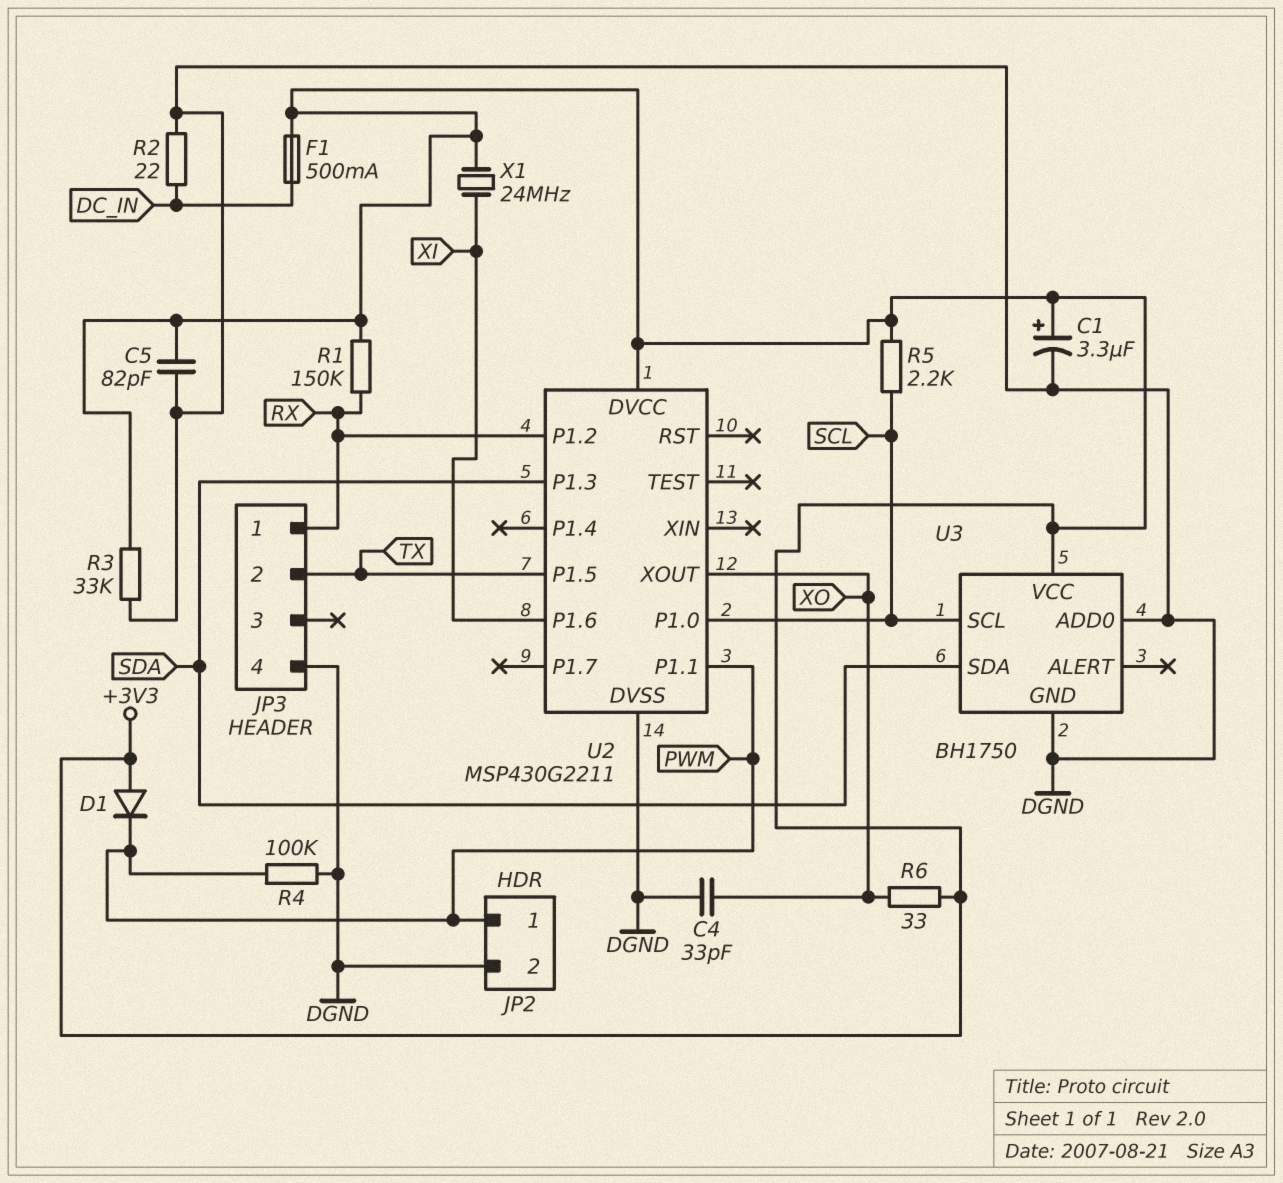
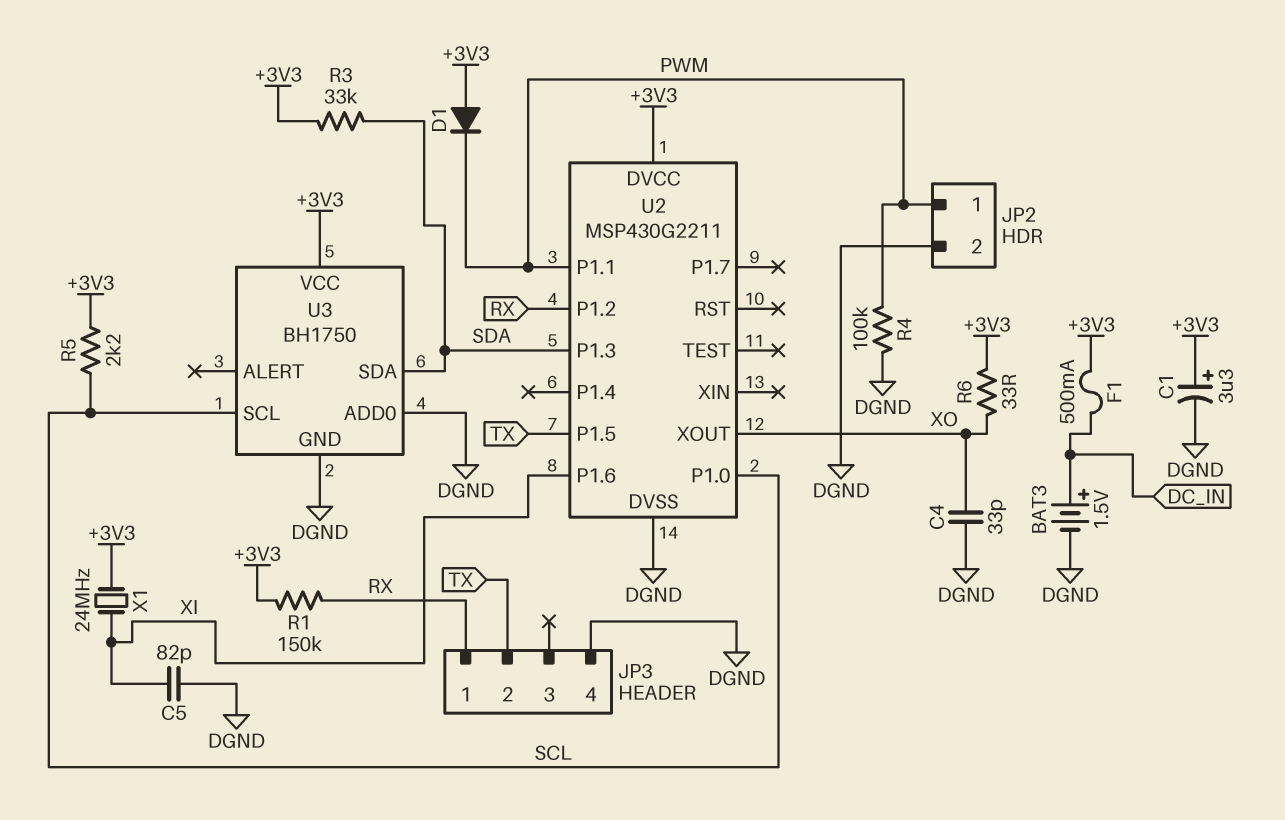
BAT3: none -> 1.5V (plus DC_IN, minus DGND)
C5: 82pF (+3V3, DGND) -> 82pF (DGND, XI)
R2: 22 (DC_IN, DGND) -> none
R3: 33k (+3V3, DGND) -> 33k (+3V3, SDA)

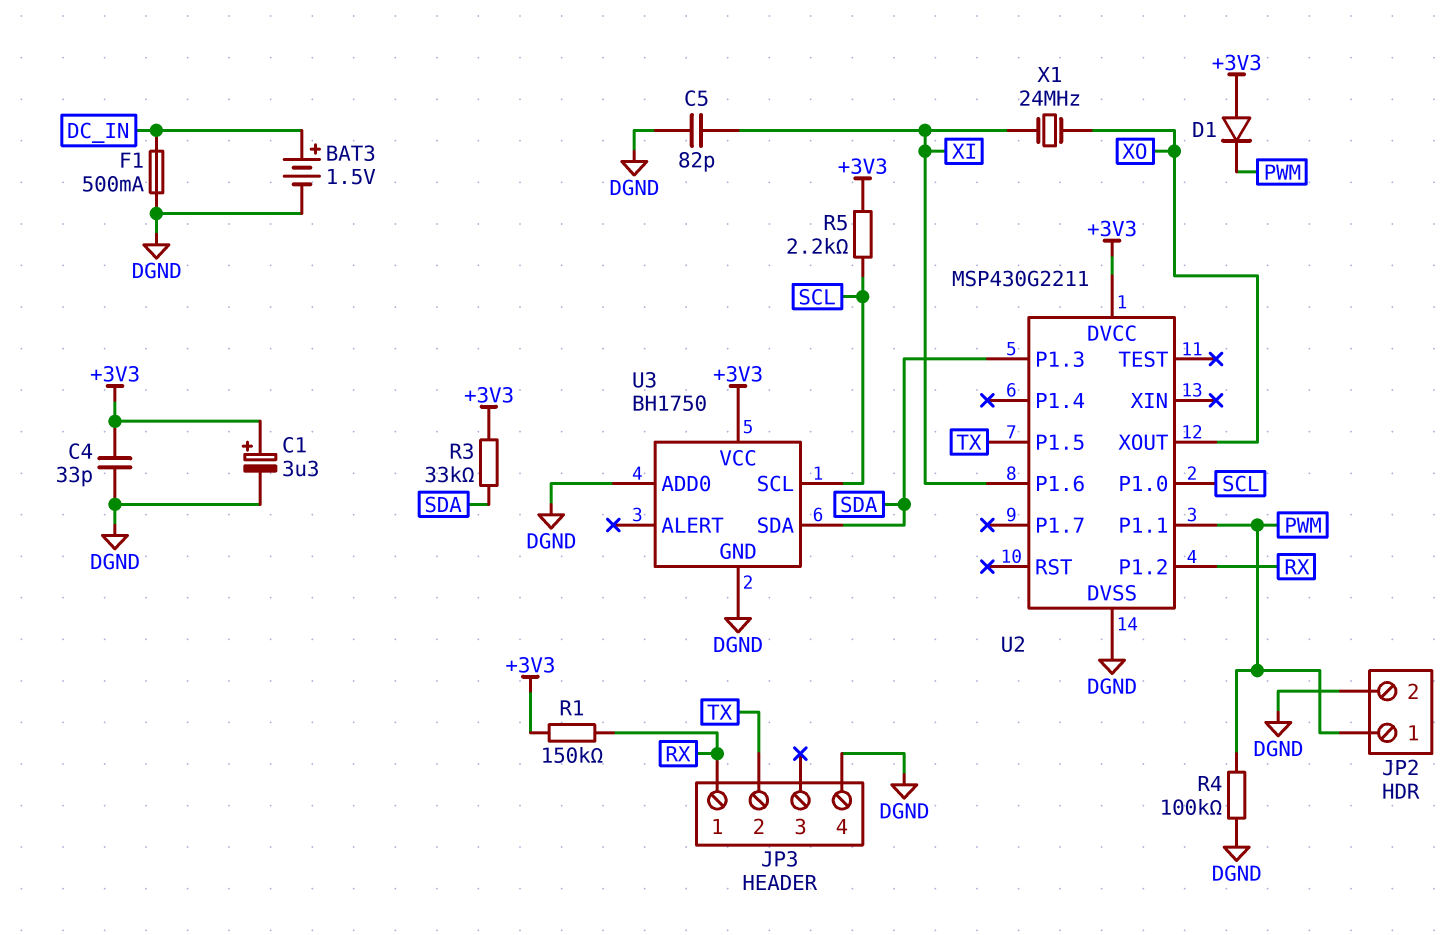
C4: 33pF (DGND, XO) -> 33pF (+3V3, DGND)
F1: 500mA (+3V3, DC_IN) -> 500mA (DC_IN, DGND)
R6: 33 (+3V3, XO) -> none
X1: 24MHz (+3V3, XI) -> 24MHz (XI, XO)

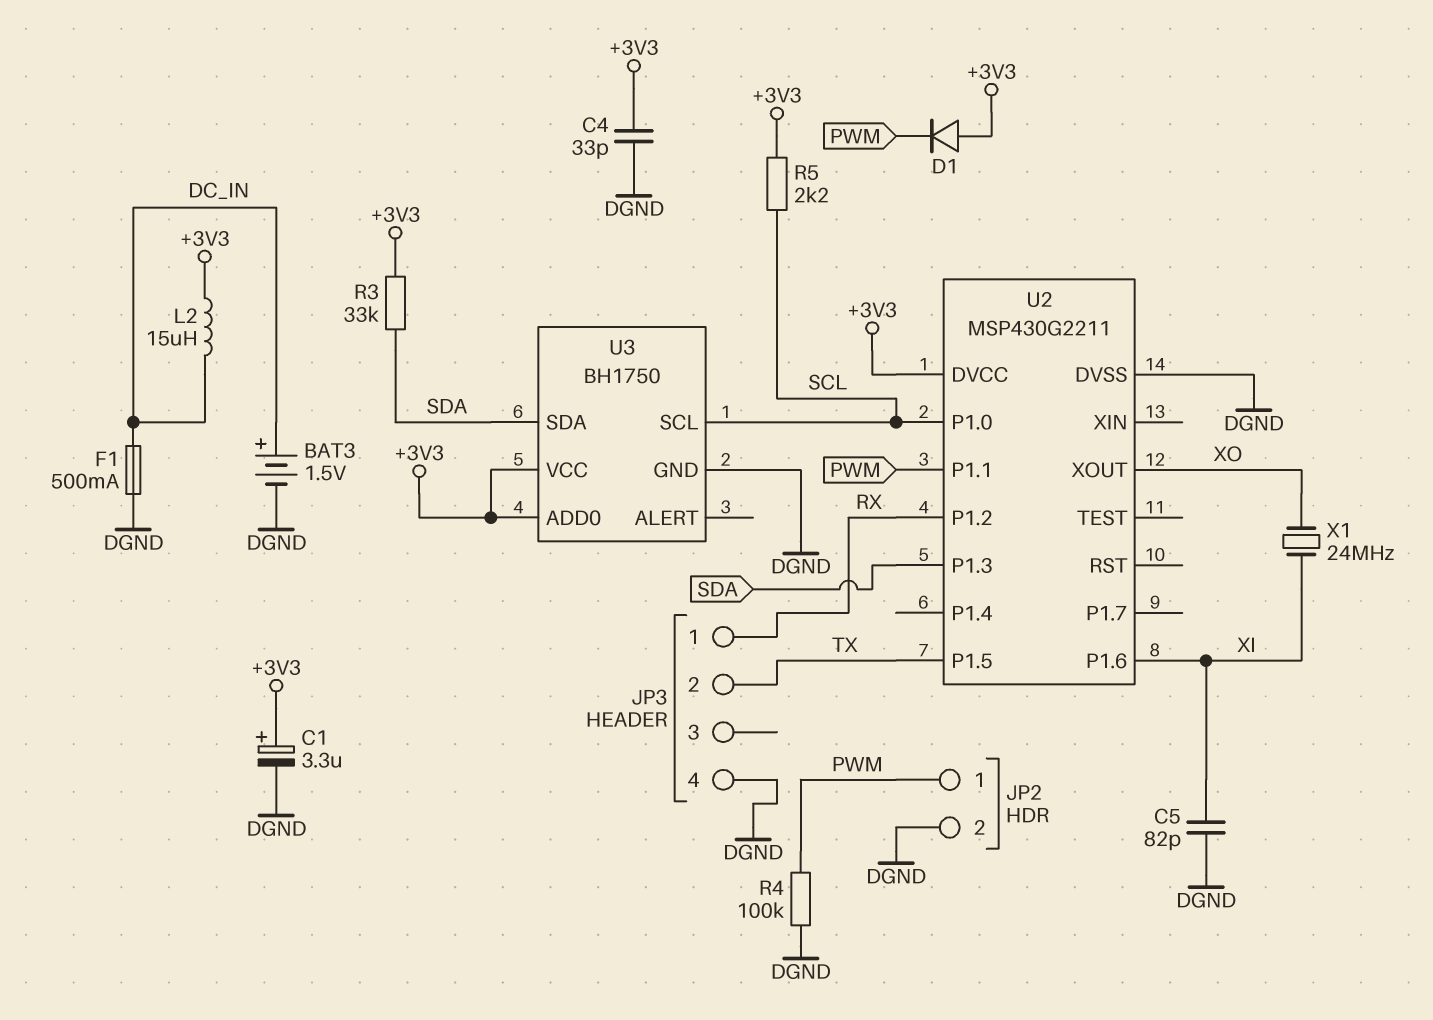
L2: none -> 15uH (+3V3, DC_IN)
R1: 150k (+3V3, RX) -> none
U3 pin ADD0: DGND -> +3V3

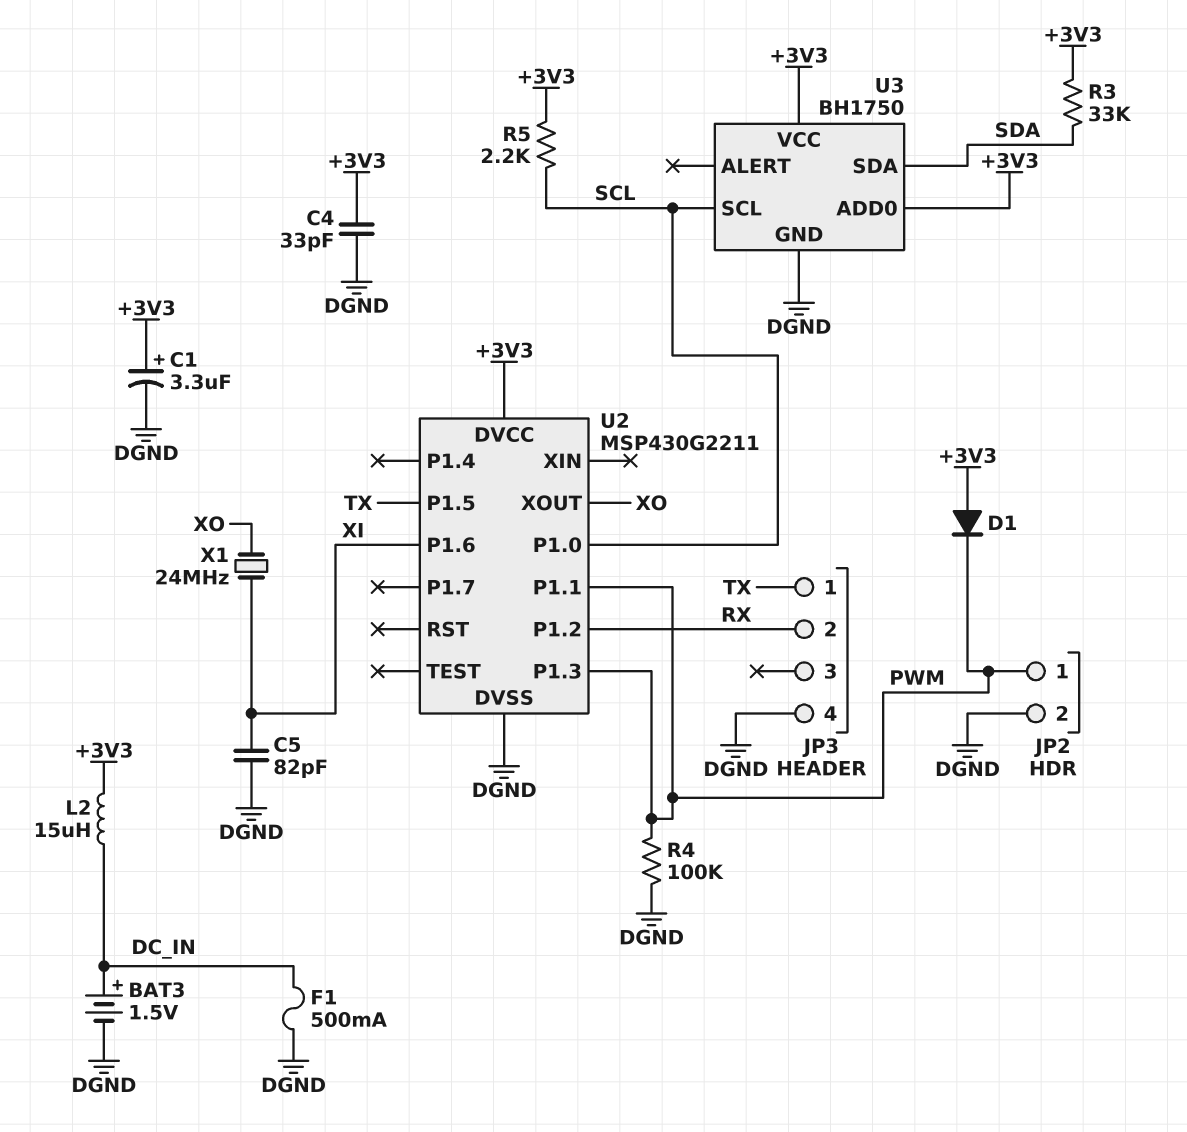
JP3 pin 1: RX -> TX
JP3 pin 2: TX -> RX
U2 pin P1.3: SDA -> PWM

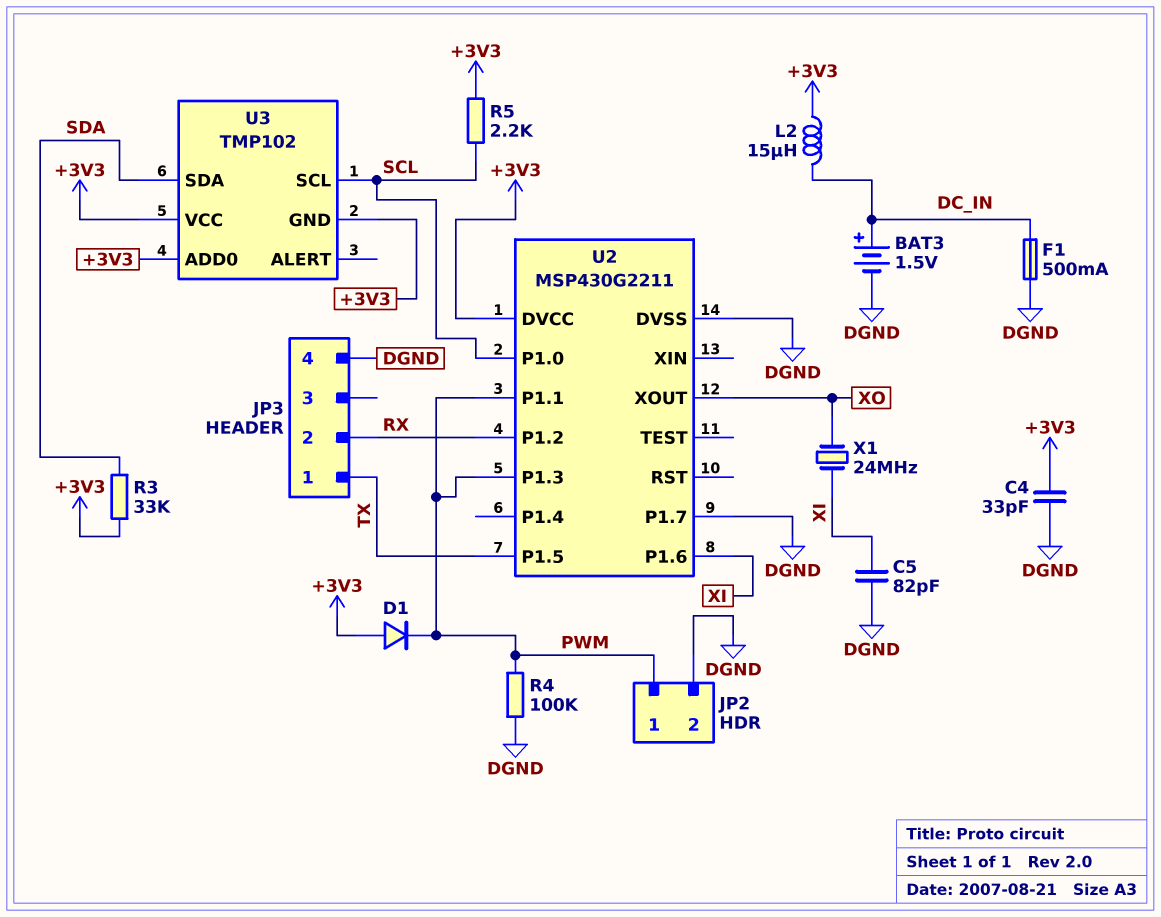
C1: 3.3uF (plus +3V3, minus DGND) -> none
U2 pin P1.7: none -> DGND
U3: BH1750 -> TMP102
U3 pin GND: DGND -> +3V3

